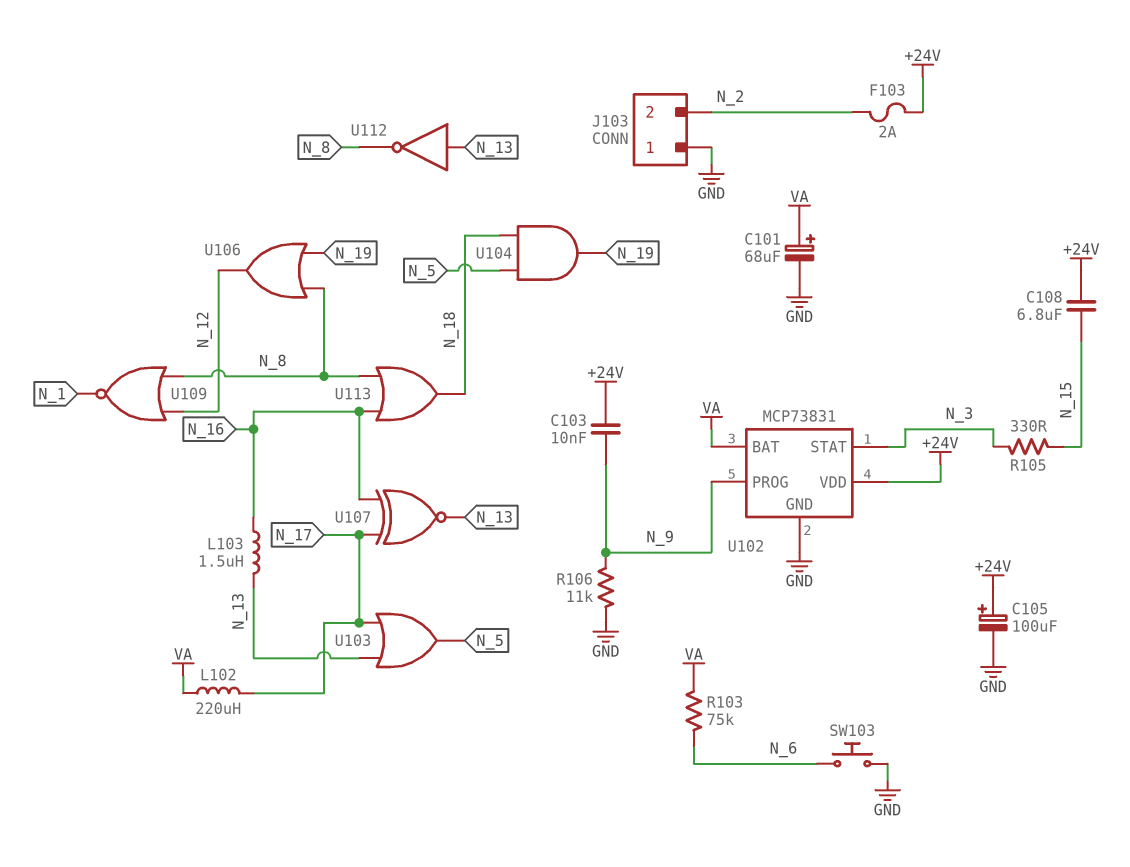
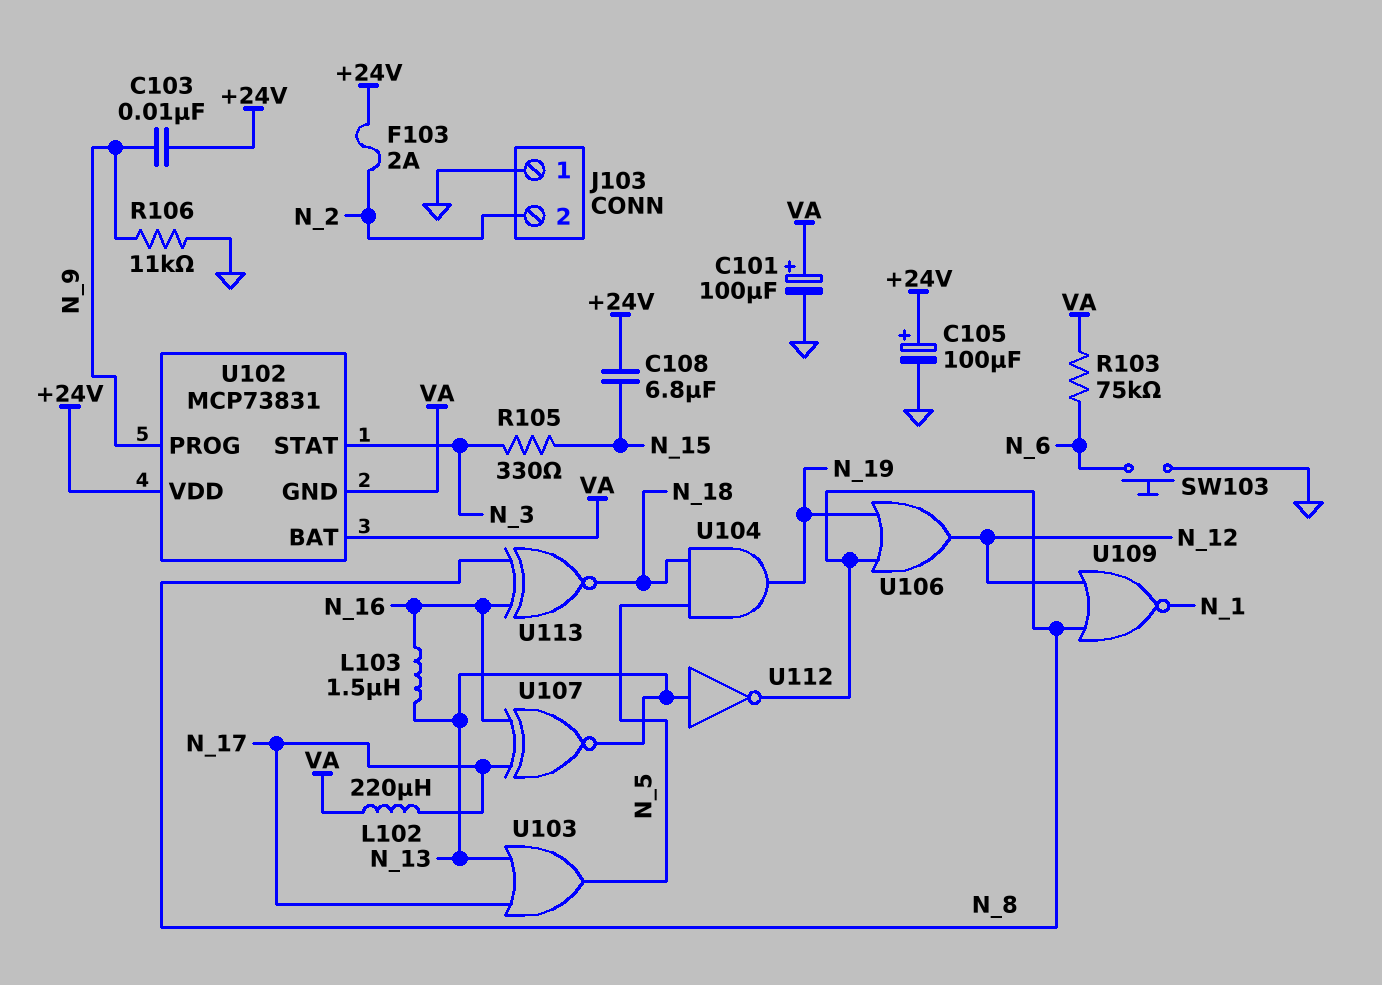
C101: 68uF (plus VA, minus GND) -> 100uF (plus VA, minus GND)
U102 pin GND: GND -> VA
U113: OR (in N_8, in N_16, out N_18) -> XNOR (in N_8, in N_16, out N_18)

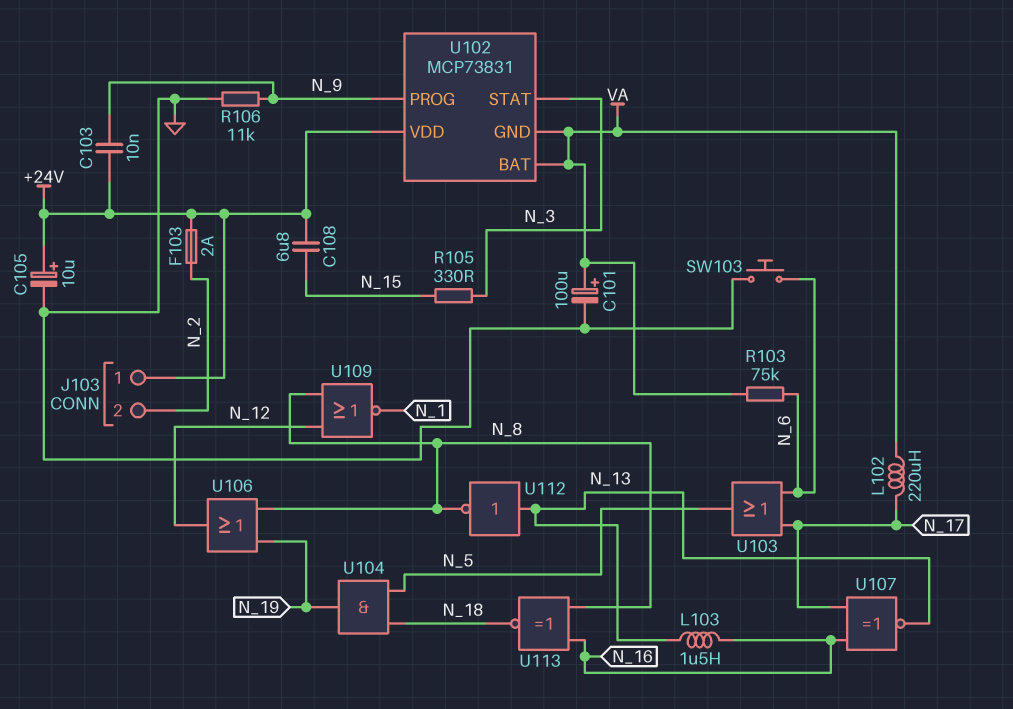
C105: 100uF (plus +24V, minus GND) -> 10uF (plus +24V, minus GND)
J103 pin 1: GND -> +24V
U103: OR (in N_13, in N_17, out N_5) -> OR (in N_6, in N_17, out N_5)

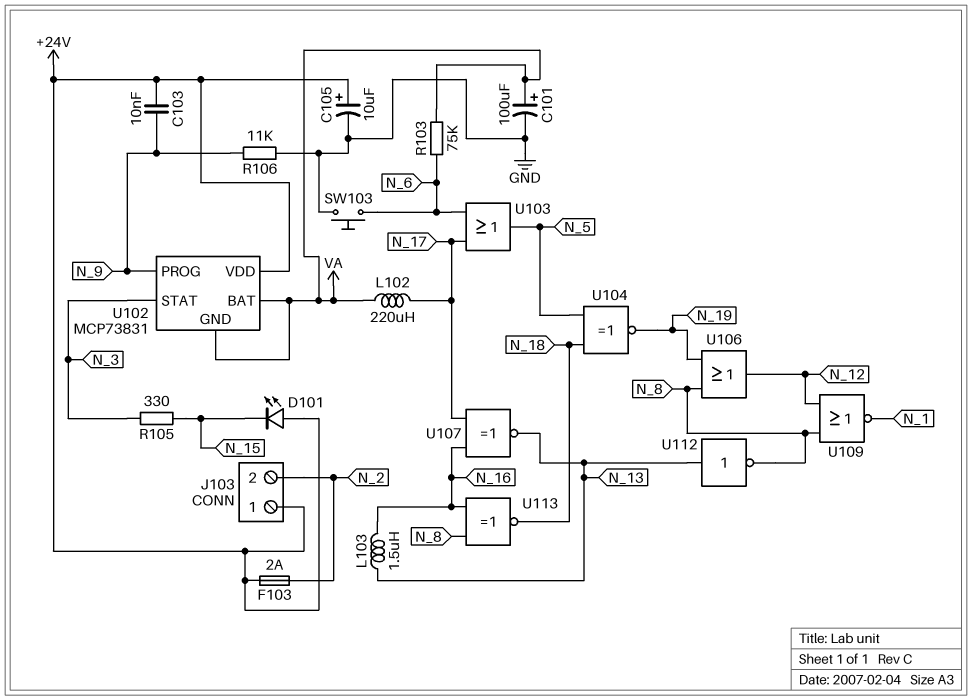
C108: 6.8uF (+24V, N_15) -> none
D101: none -> LED (A +24V, K N_15)
U104: AND (in N_5, in N_18, out N_19) -> XNOR (in N_5, in N_18, out N_19)

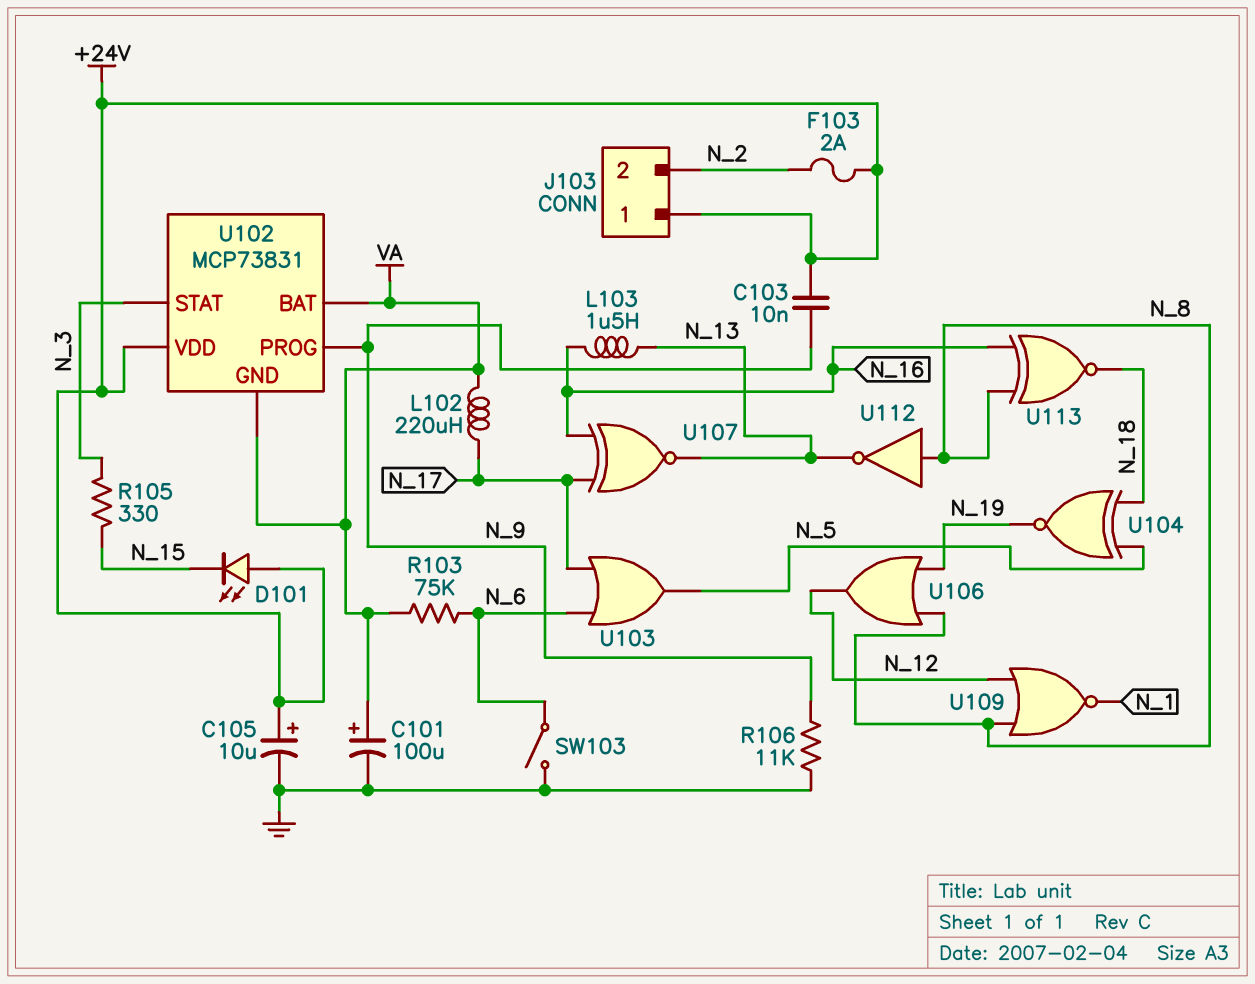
SW103: button (GND, N_6) -> switch (GND, N_6)
U112: NOT (in N_13, out N_8) -> NOT (in N_8, out N_13)

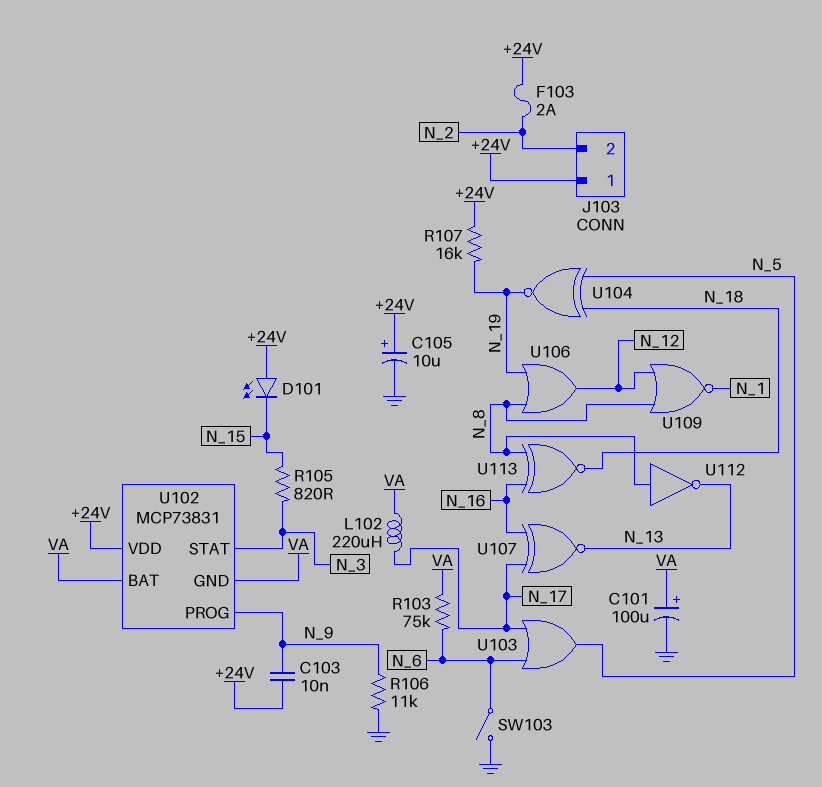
L103: 1.5uH (N_13, N_16) -> none
R105: 330 (N_3, N_15) -> 820 (N_3, N_15)
R107: none -> 16k (+24V, N_19)

